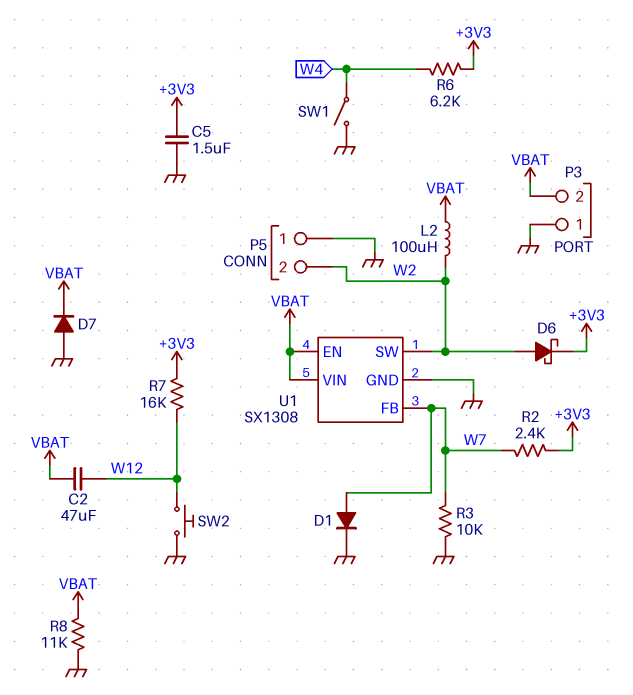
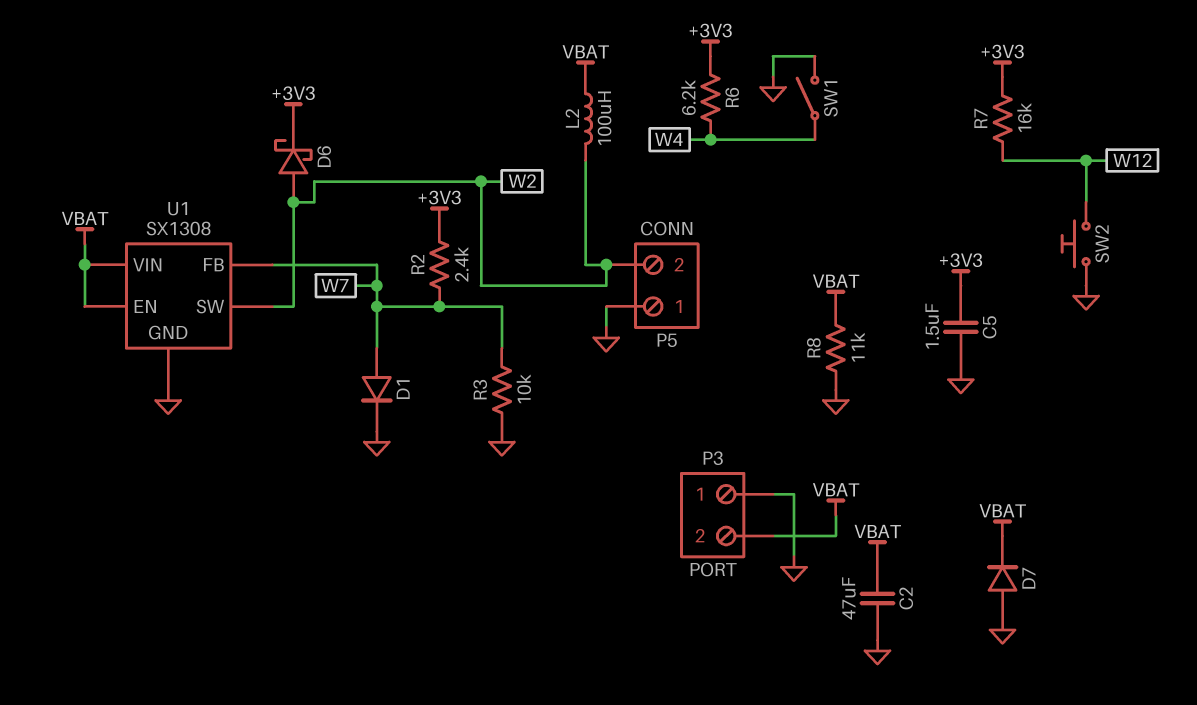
C2: 47uF (VBAT, W12) -> 47uF (GND, VBAT)

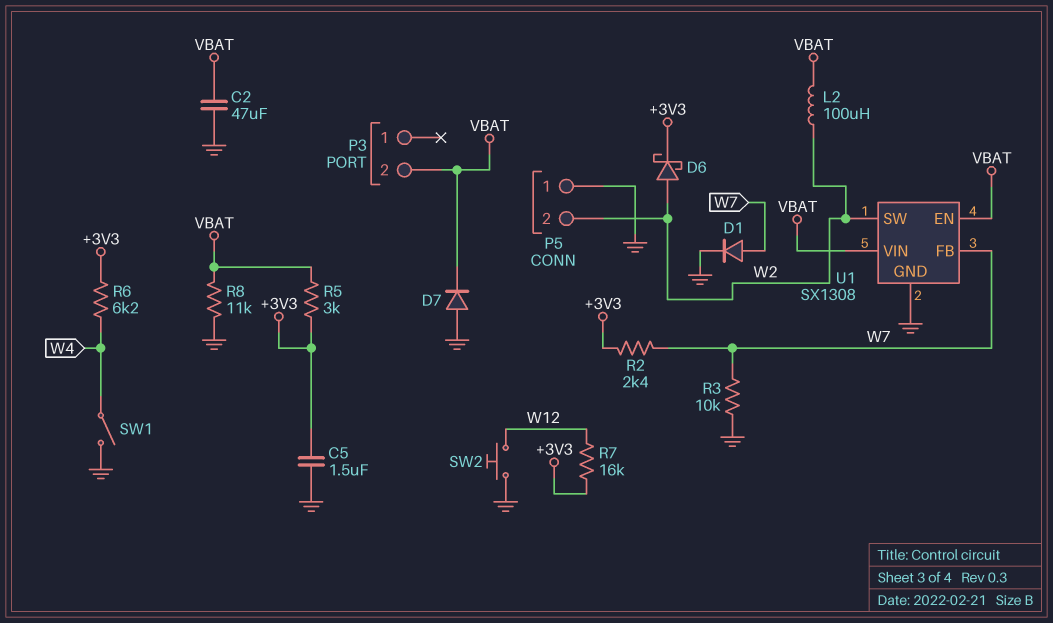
P3 pin 1: GND -> none
R5: none -> 3k (+3V3, VBAT)

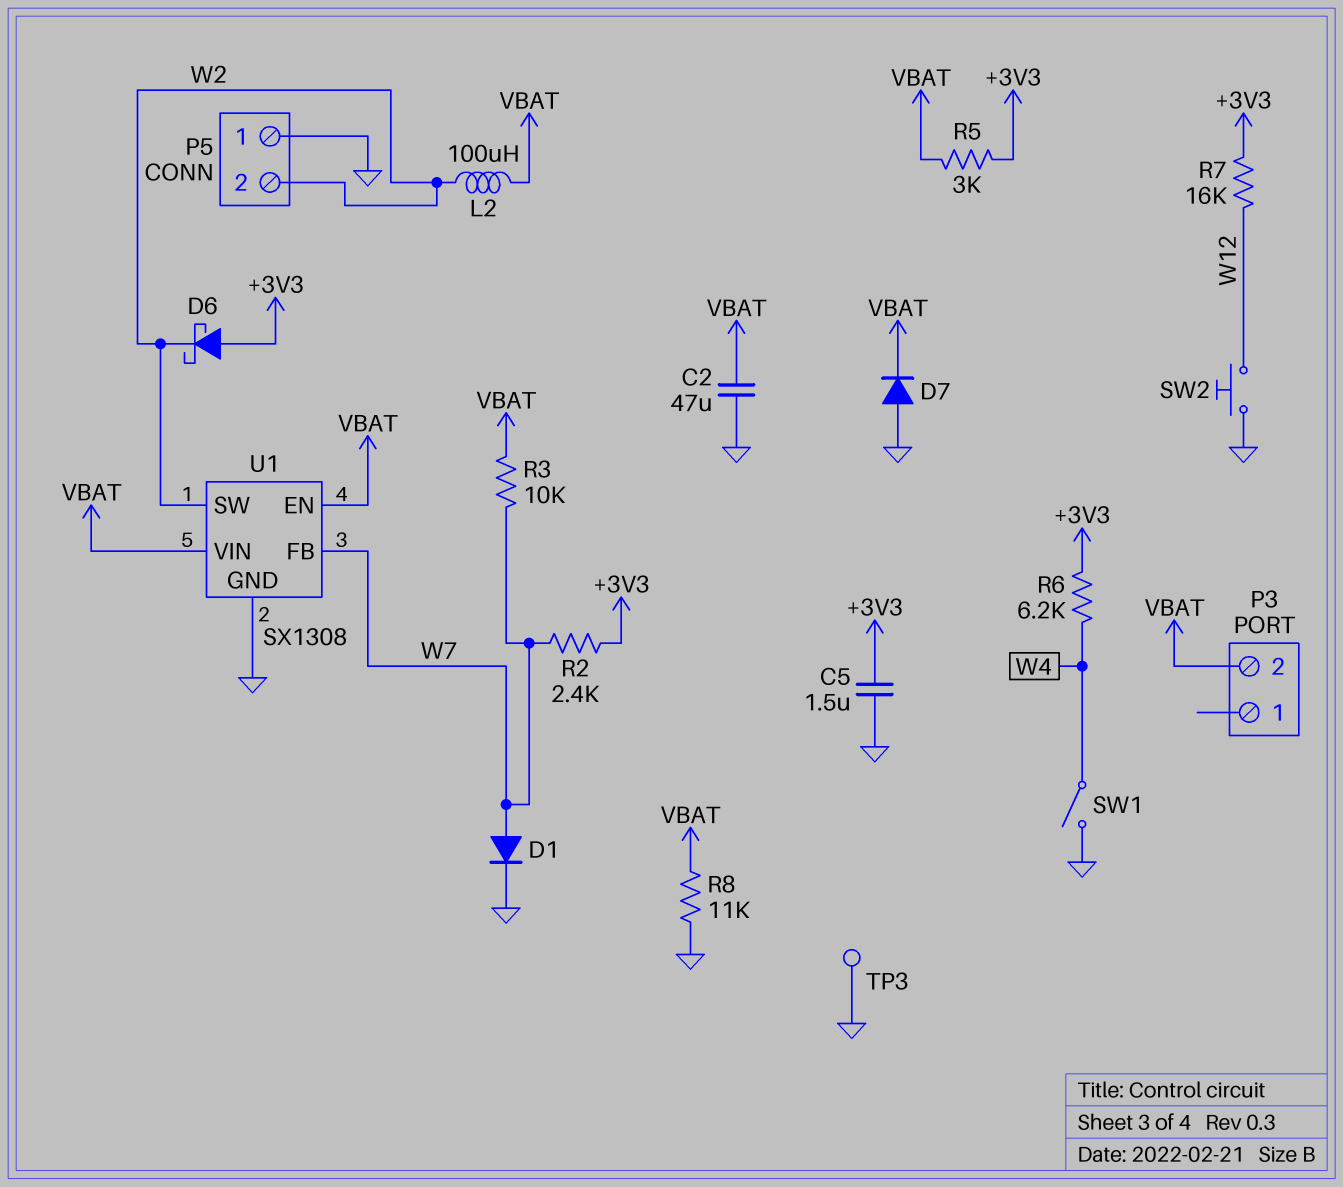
D6: schottky (A W2, K +3V3) -> schottky (A +3V3, K W2)
R3: 10k (GND, W7) -> 10k (VBAT, W7)
TP3: none -> test point (GND)

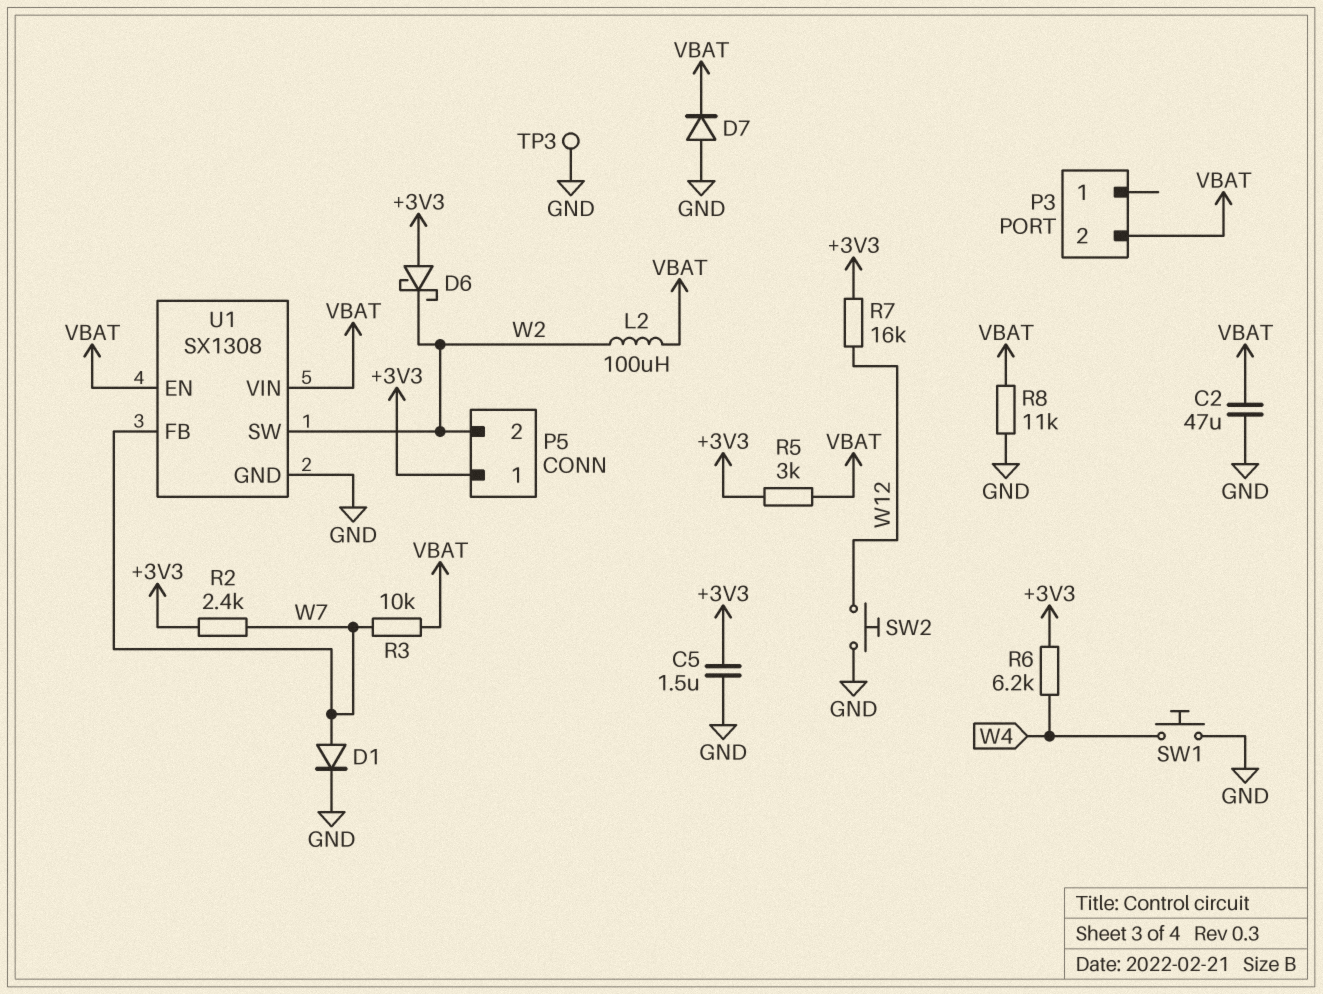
P5 pin 1: GND -> +3V3
SW1: switch (GND, W4) -> button (GND, W4)

